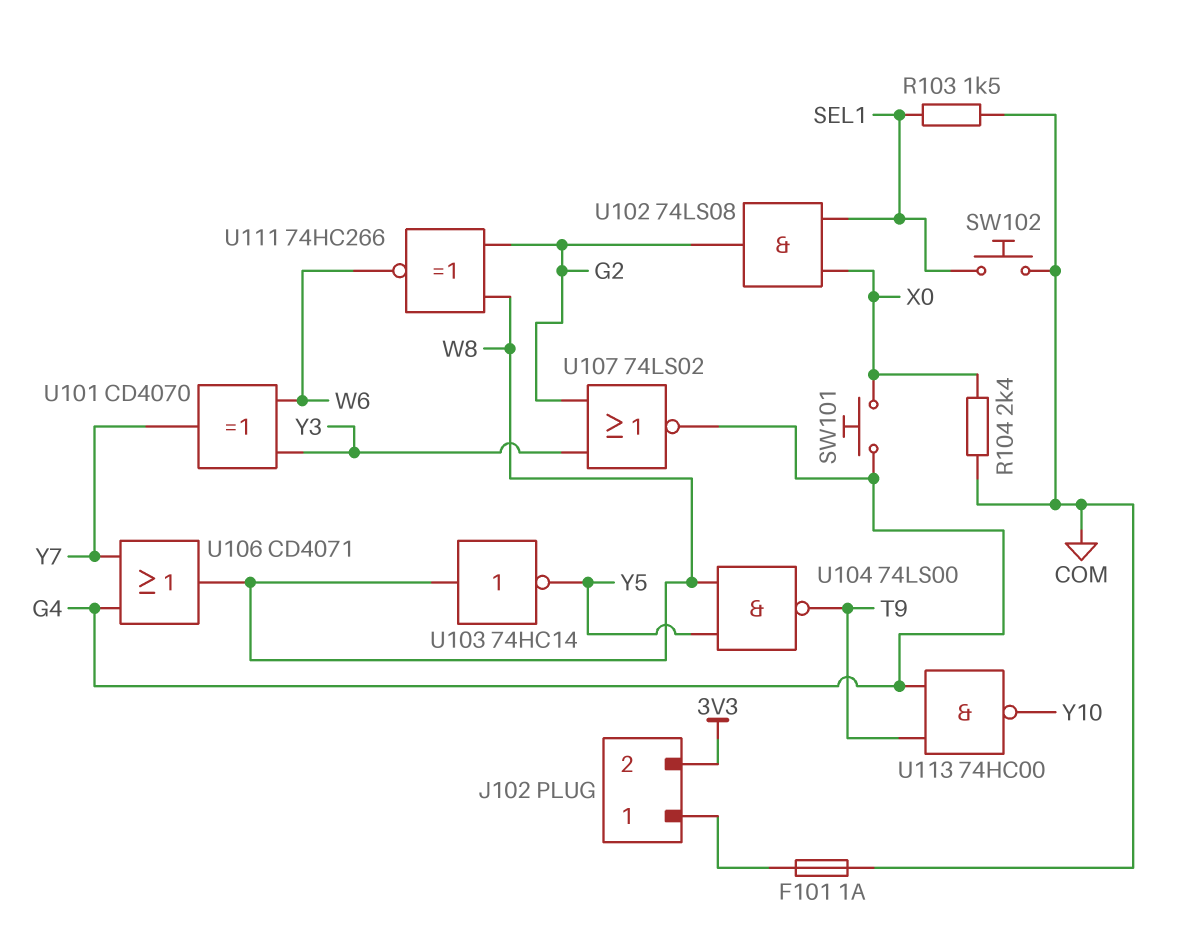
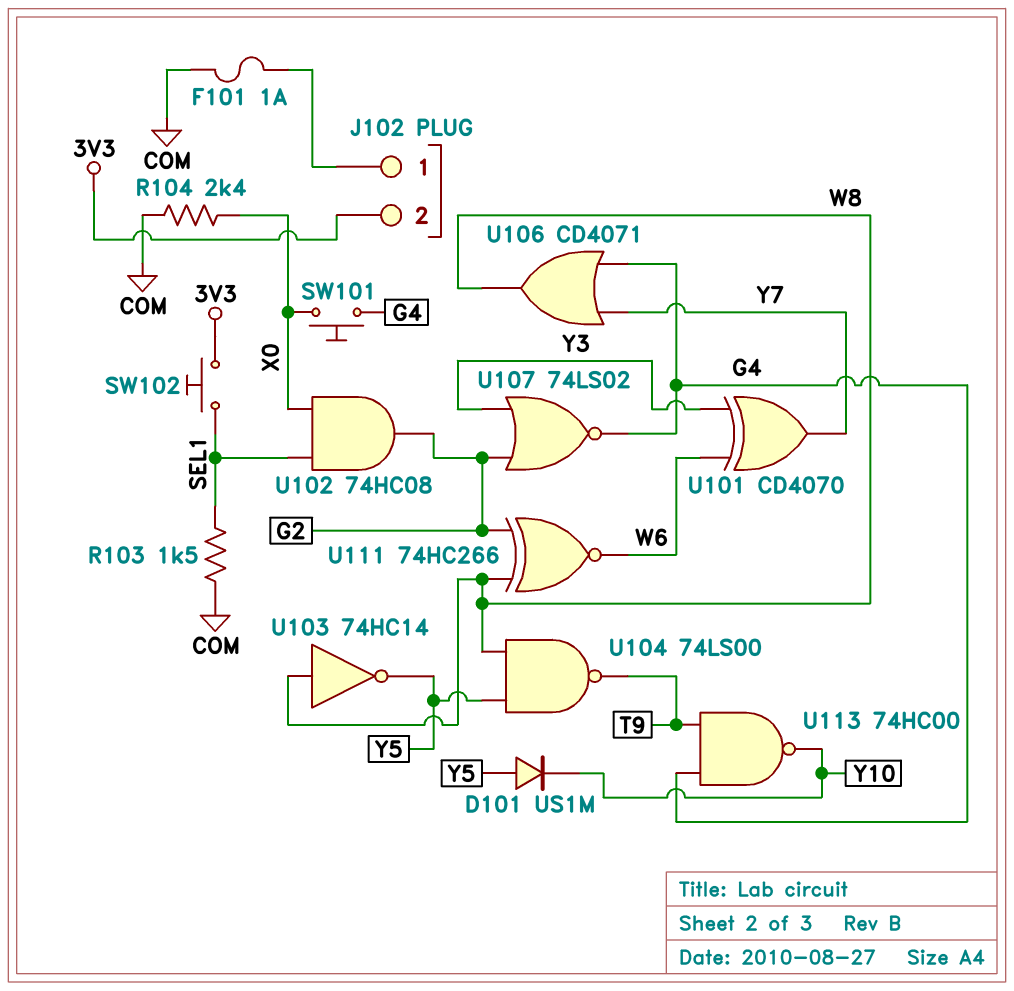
D101: none -> diode US1M (A Y5, K Y10)
SW102: button (COM, SEL1) -> button (3V3, SEL1)
U102: AND 74LS08 (in SEL1, in X0, out G2) -> AND 74HC08 (in SEL1, in X0, out G2)

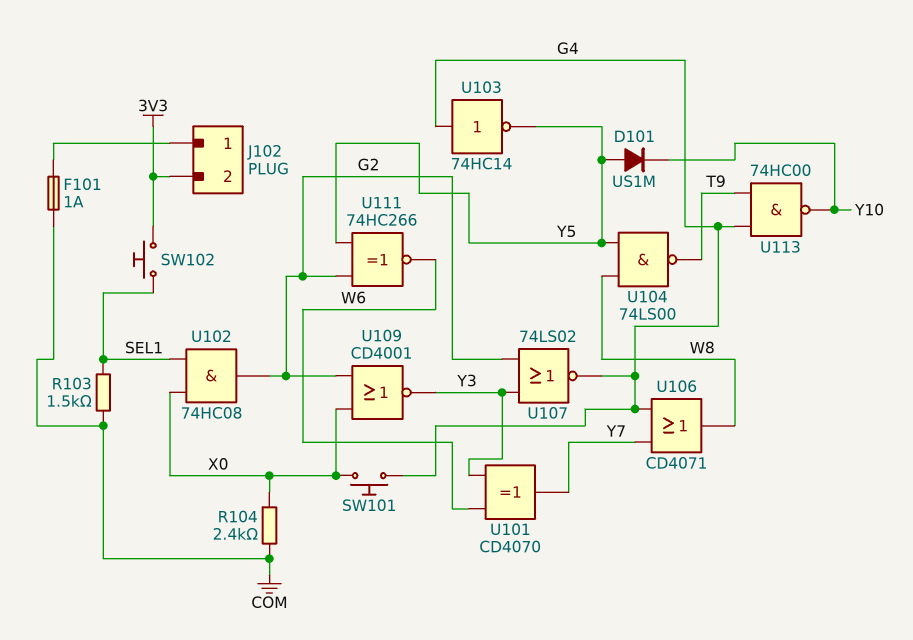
U103: NOT 74HC14 (in W8, out Y5) -> NOT 74HC14 (in G4, out Y5)
U109: none -> NOR CD4001 (in G2, in X0, out Y3)
U111: XNOR 74HC266 (in G2, in W8, out W6) -> XNOR 74HC266 (in G2, in Y5, out W6)

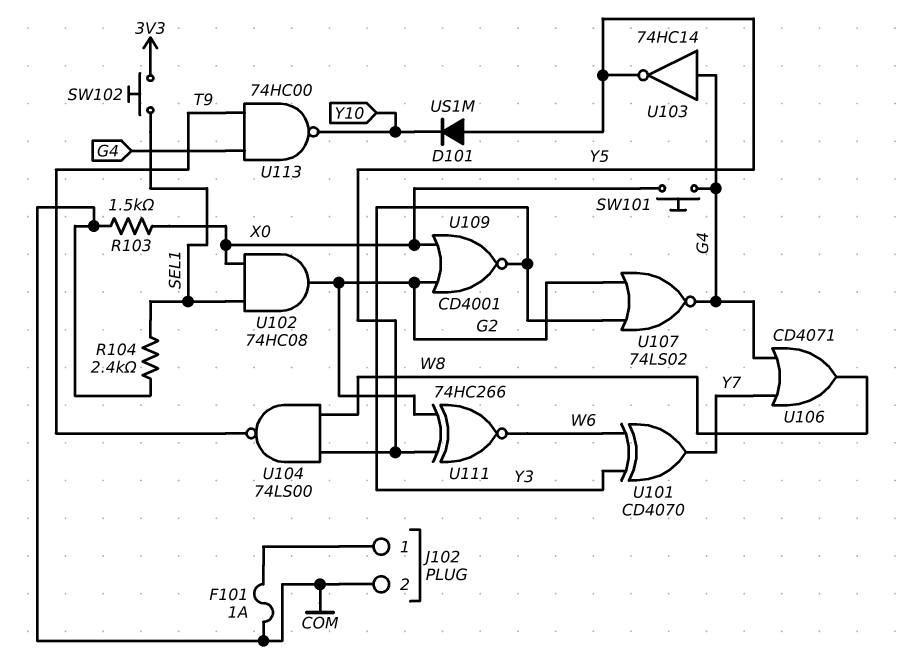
J102 pin 2: 3V3 -> COM
R103: 1.5k (COM, SEL1) -> 1.5k (COM, X0)
R104: 2.4k (COM, X0) -> 2.4k (COM, SEL1)

